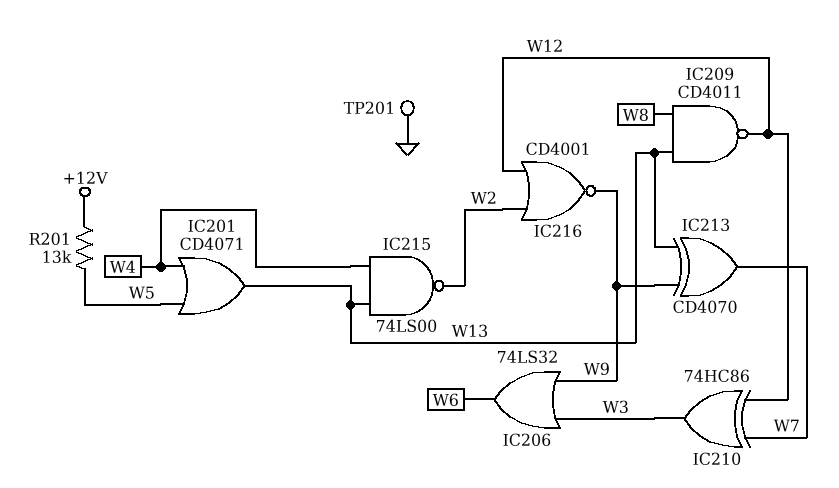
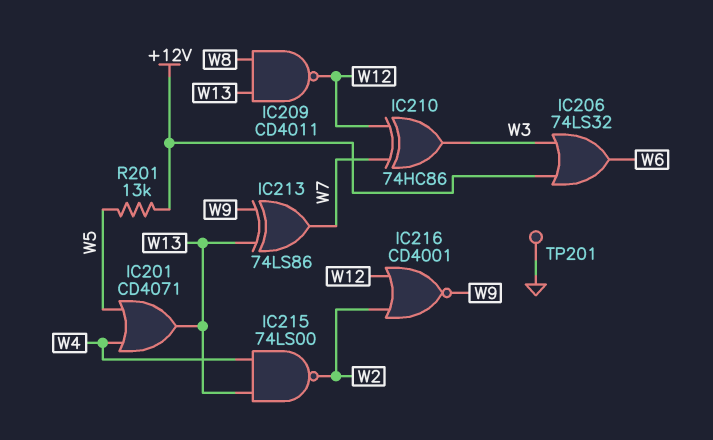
IC206: OR 74LS32 (in W3, in W9, out W6) -> OR 74LS32 (in +12V, in W3, out W6)
IC213: XOR CD4070 (in W9, in W13, out W7) -> XOR 74LS86 (in W9, in W13, out W7)

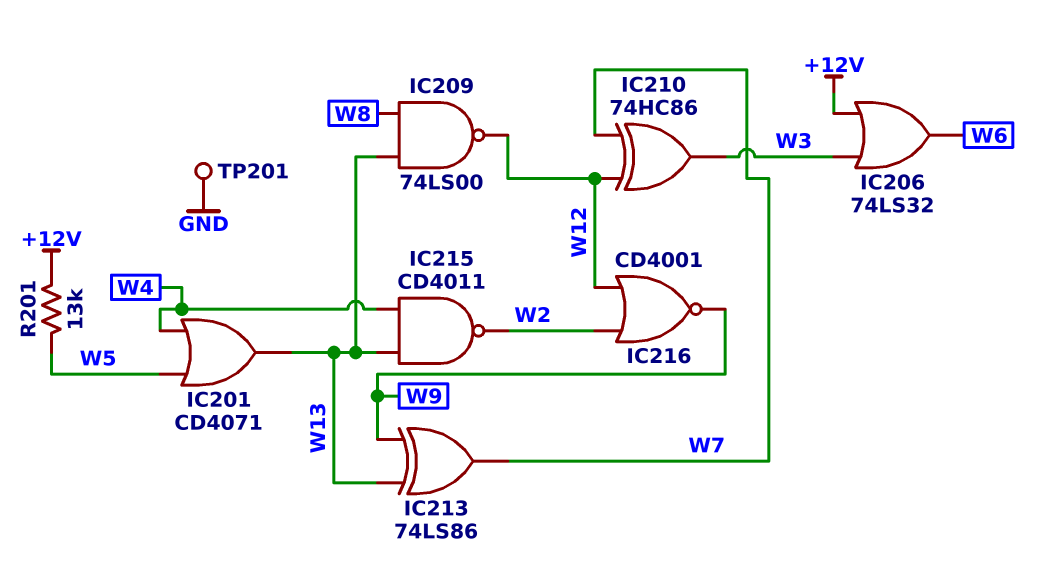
IC209: NAND CD4011 (in W8, in W13, out W12) -> NAND 74LS00 (in W8, in W13, out W12)
IC215: NAND 74LS00 (in W4, in W13, out W2) -> NAND CD4011 (in W4, in W13, out W2)

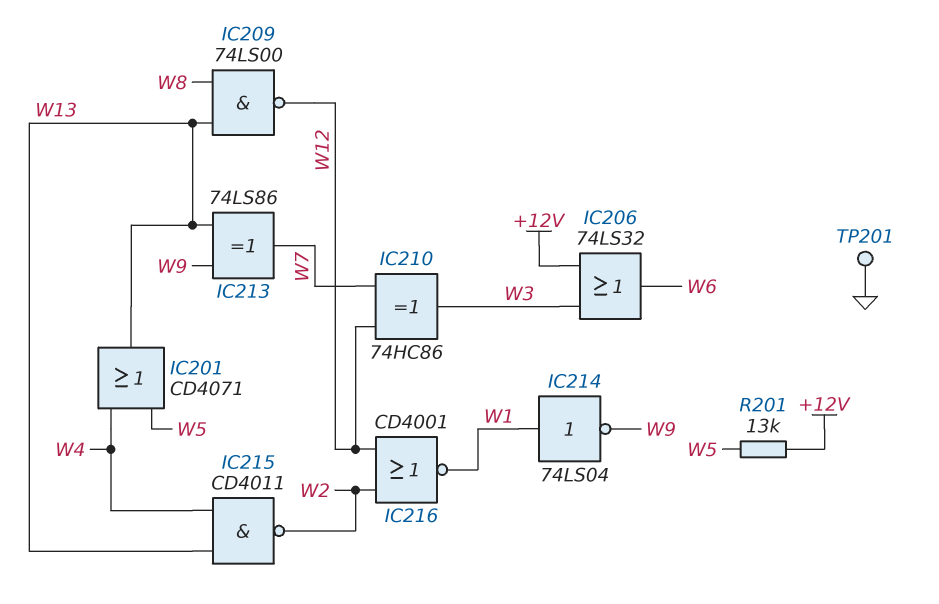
IC214: none -> NOT 74LS04 (in W1, out W9)
IC216: NOR CD4001 (in W2, in W12, out W9) -> NOR CD4001 (in W2, in W12, out W1)

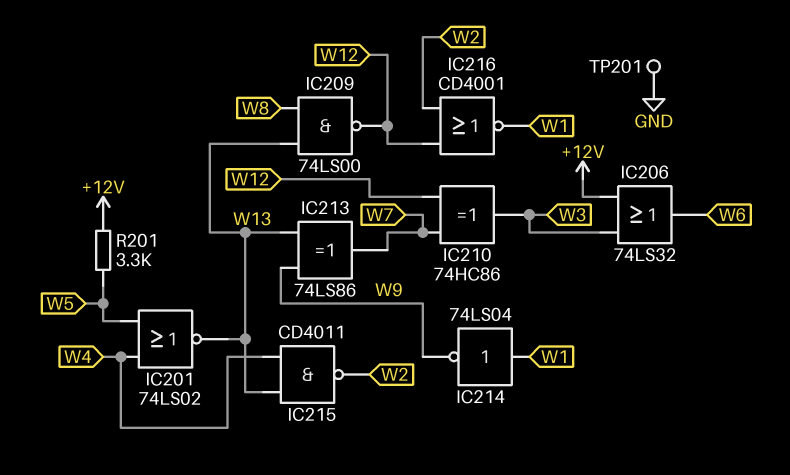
IC201: OR CD4071 (in W4, in W5, out W13) -> NOR 74LS02 (in W4, in W5, out W13)
R201: 13k (+12V, W5) -> 3.3k (+12V, W5)

